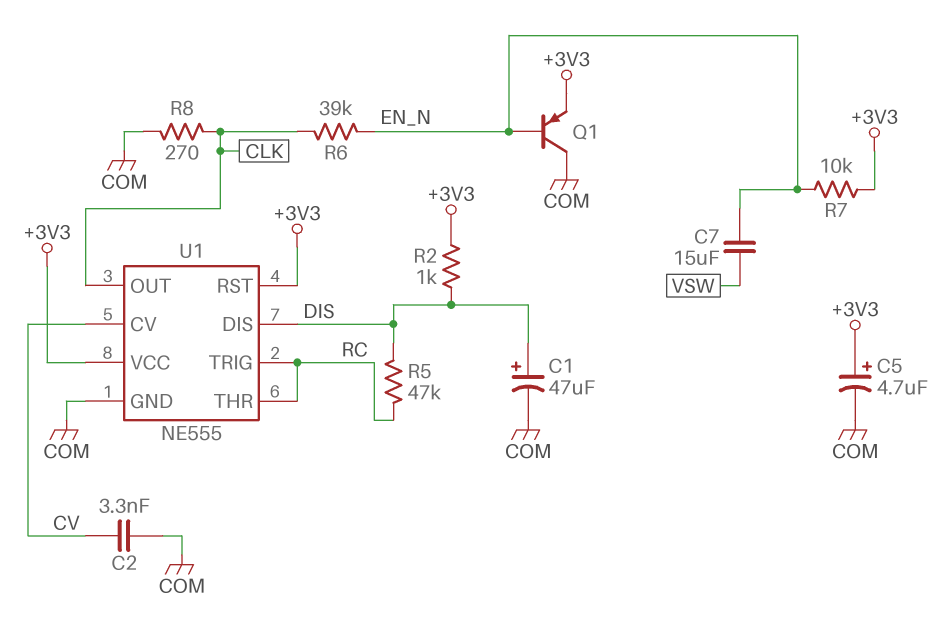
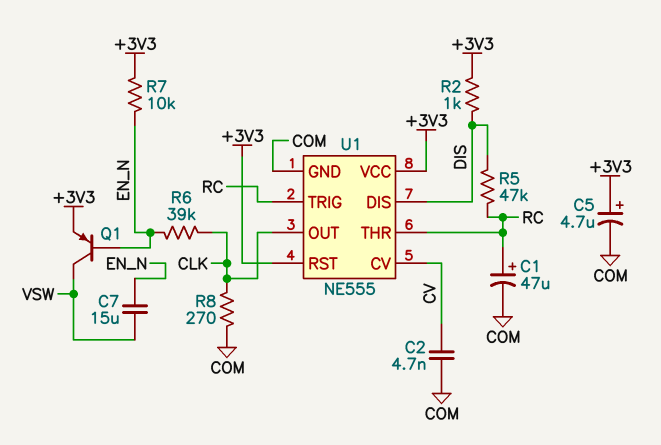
C1: 47uF (plus DIS, minus COM) -> 47uF (plus RC, minus COM)
C2: 3.3nF (COM, CV) -> 4.7nF (COM, CV)
Q1: PNP (B EN_N, C COM, E +3V3) -> PNP (B EN_N, C VSW, E +3V3)

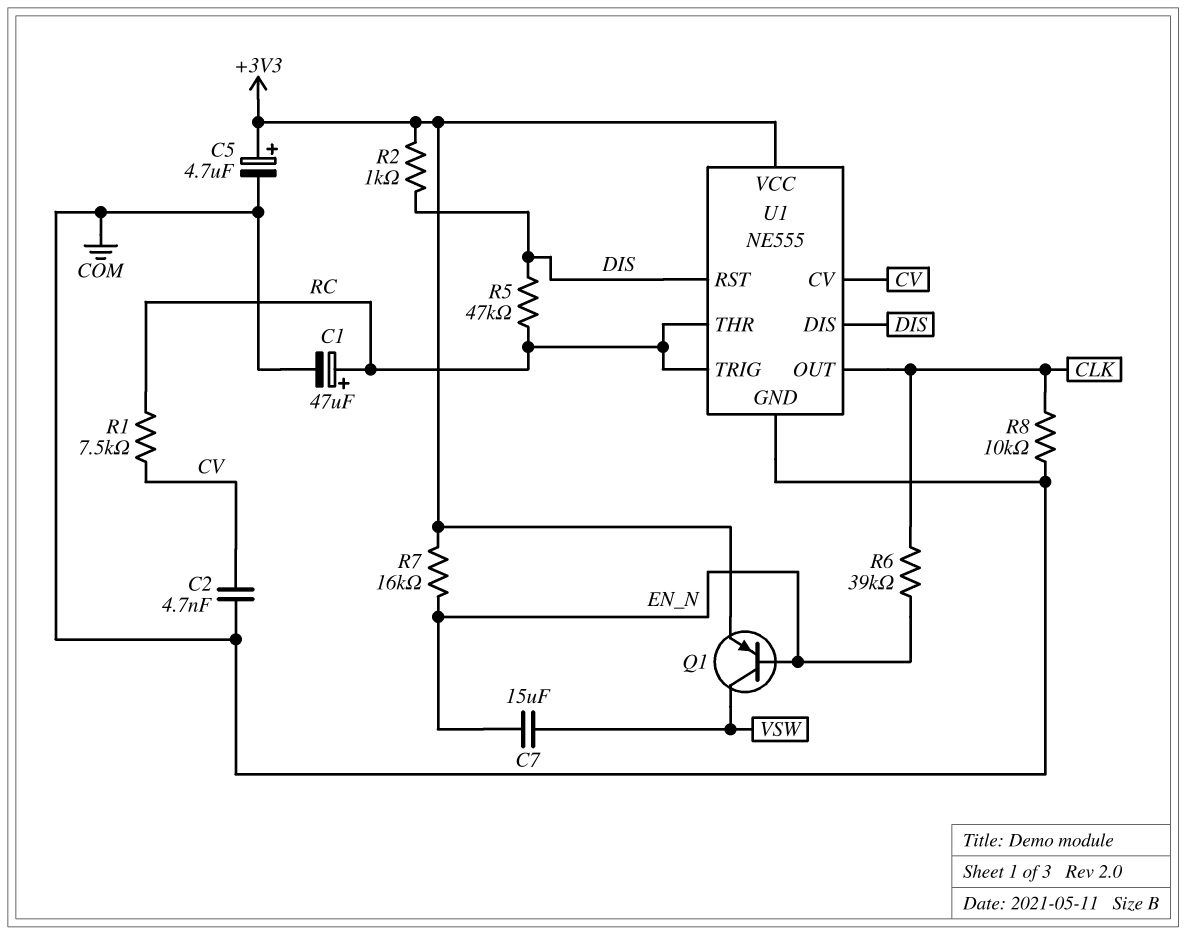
R1: none -> 7.5k (CV, RC)
R7: 10k (+3V3, EN_N) -> 16k (+3V3, EN_N)
R8: 270 (CLK, COM) -> 10k (CLK, COM)
U1 pin RST: +3V3 -> DIS

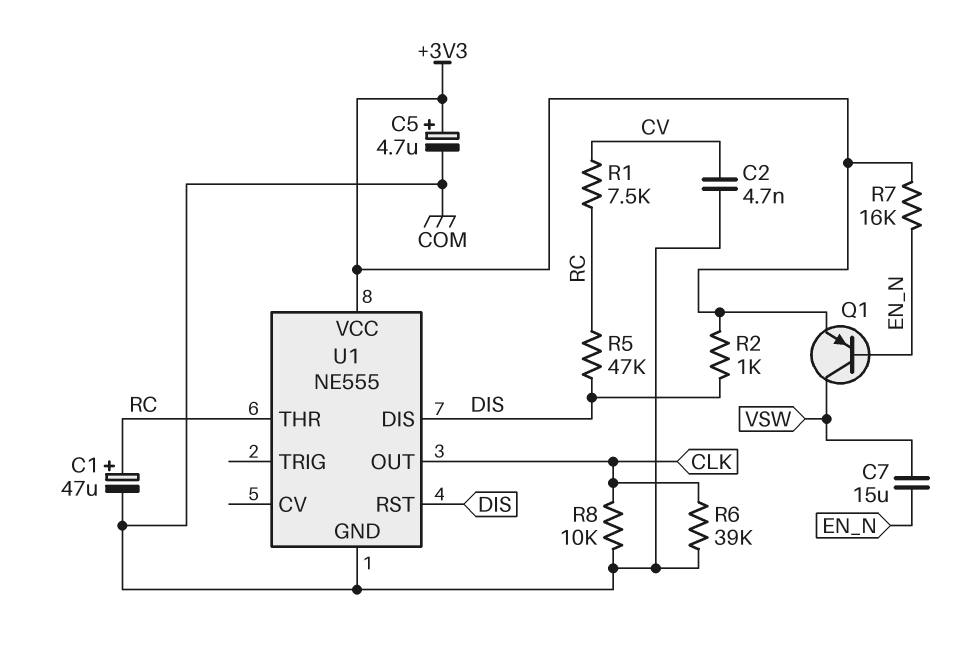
R6: 39k (CLK, EN_N) -> 39k (CLK, COM)
U1 pin CV: CV -> none
U1 pin TRIG: RC -> none

